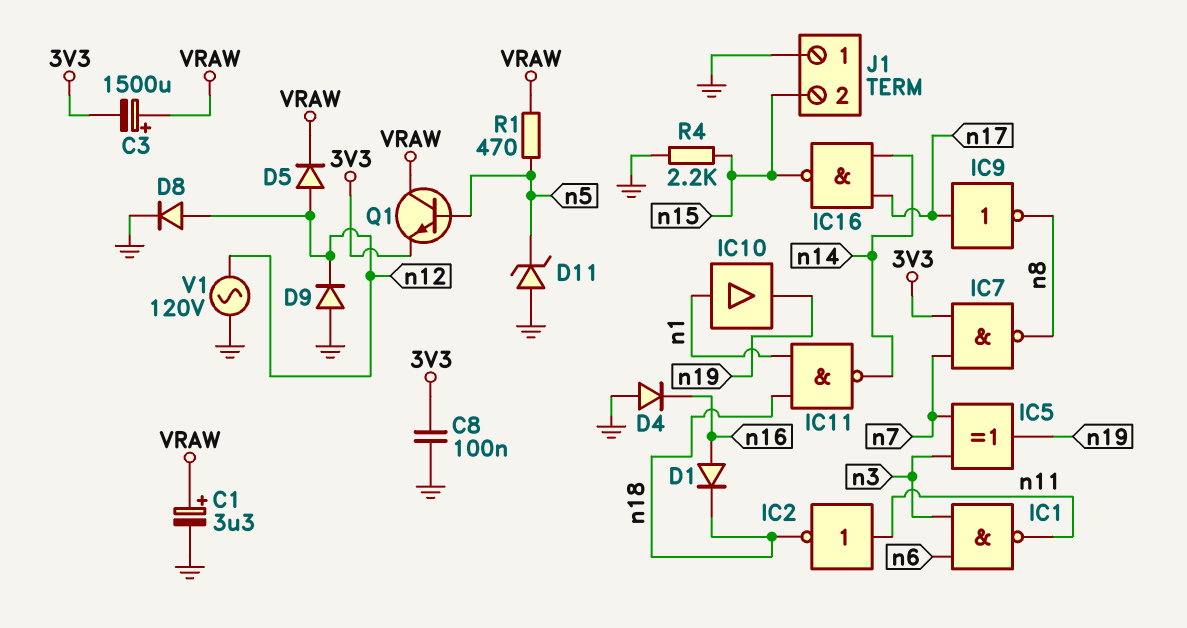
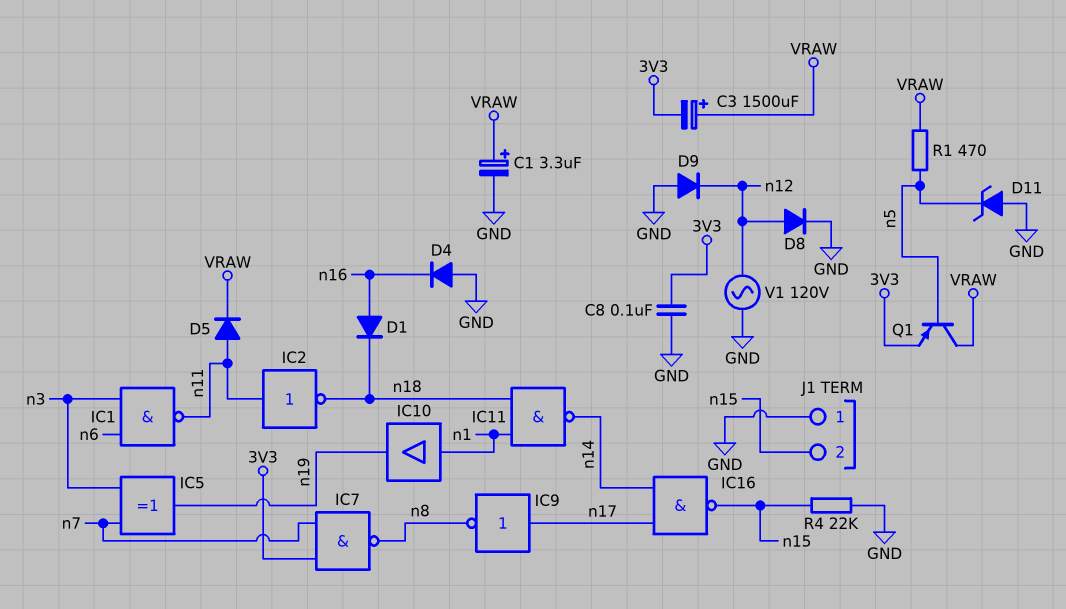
D5: diode (A n12, K VRAW) -> diode (A n11, K VRAW)
Q1: NPN (B n5, C VRAW, E 3V3) -> PNP (B n5, C VRAW, E 3V3)
R4: 2.2k (GND, n15) -> 22k (GND, n15)

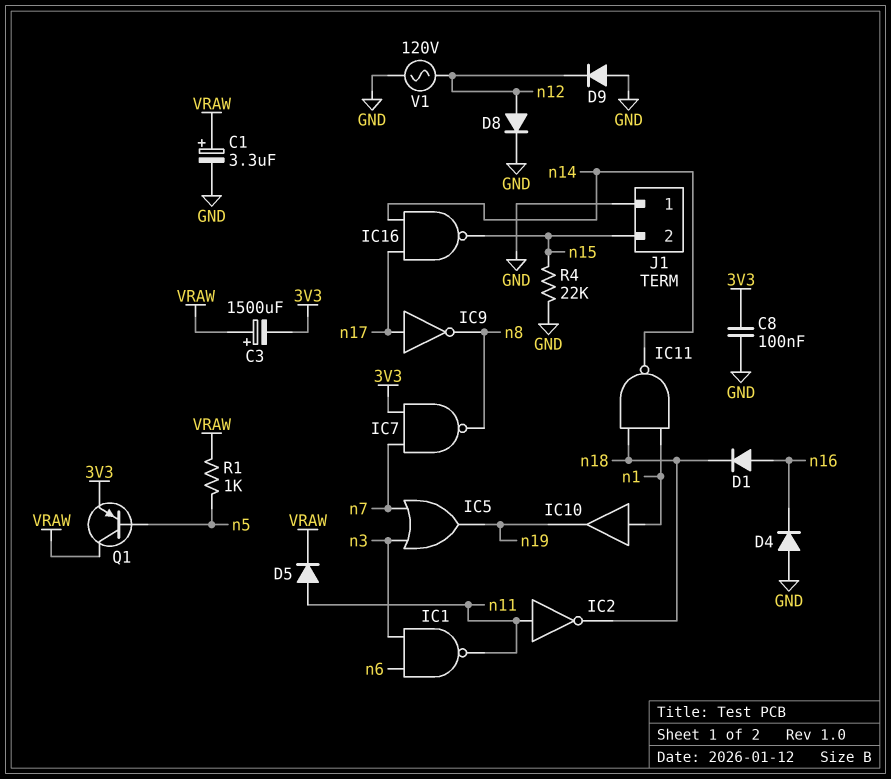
D11: zener (A GND, K n5) -> none
IC5: XOR (in n3, in n7, out n19) -> OR (in n3, in n7, out n19)
R1: 470 (VRAW, n5) -> 1k (VRAW, n5)

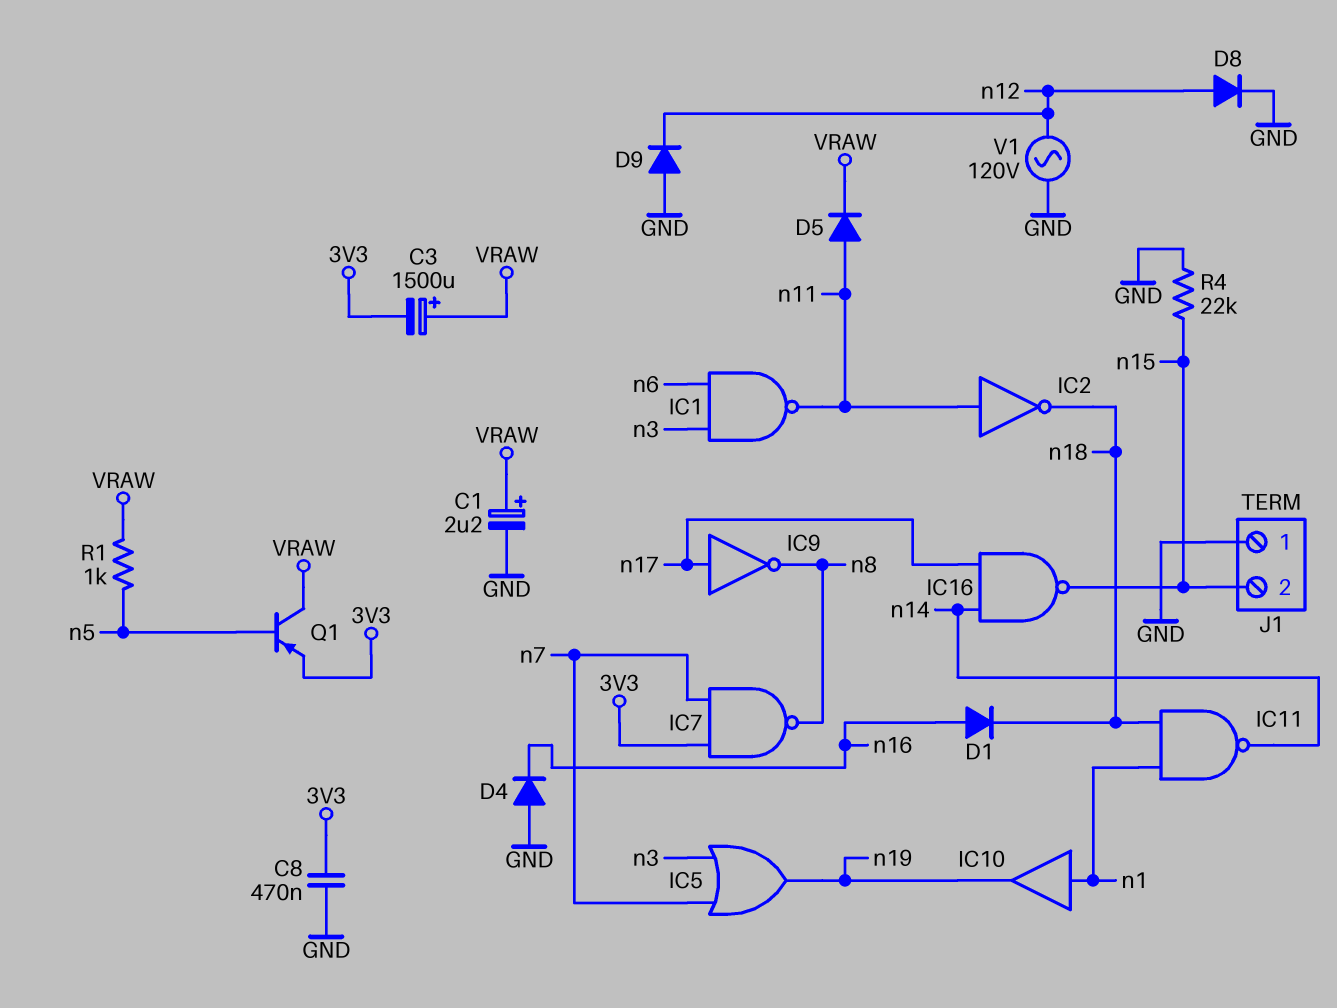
C1: 3.3uF (plus VRAW, minus GND) -> 2.2uF (plus VRAW, minus GND)
C8: 100nF (3V3, GND) -> 470nF (3V3, GND)

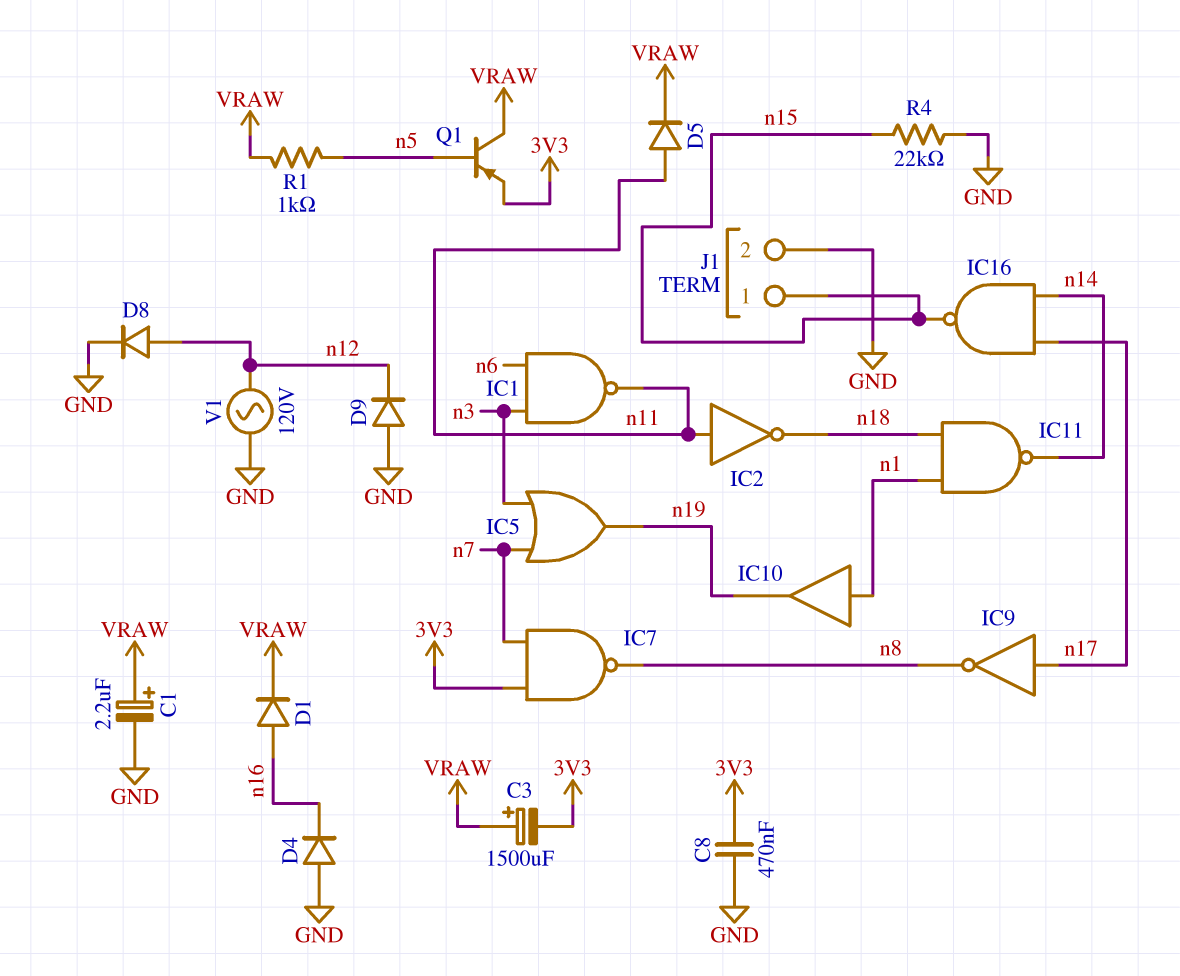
D1: diode (A n16, K n18) -> diode (A n16, K VRAW)
J1 pin 1: GND -> n15
J1 pin 2: n15 -> GND

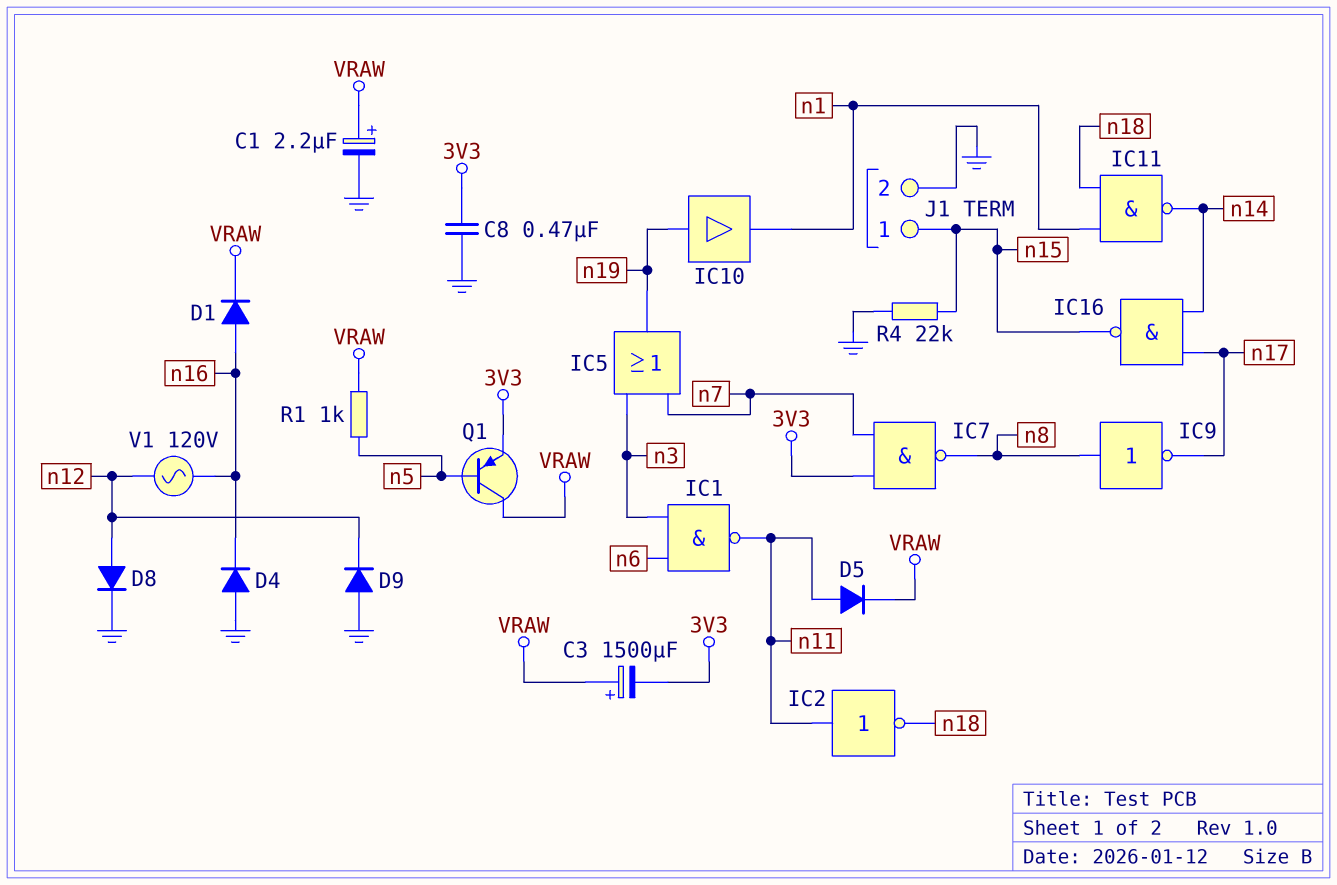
IC9: NOT (in n17, out n8) -> NOT (in n8, out n17)
IC10: buffer (in n1, out n19) -> buffer (in n19, out n1)
V1: AC 120V (GND, n12) -> AC 120V (n12, n16)

